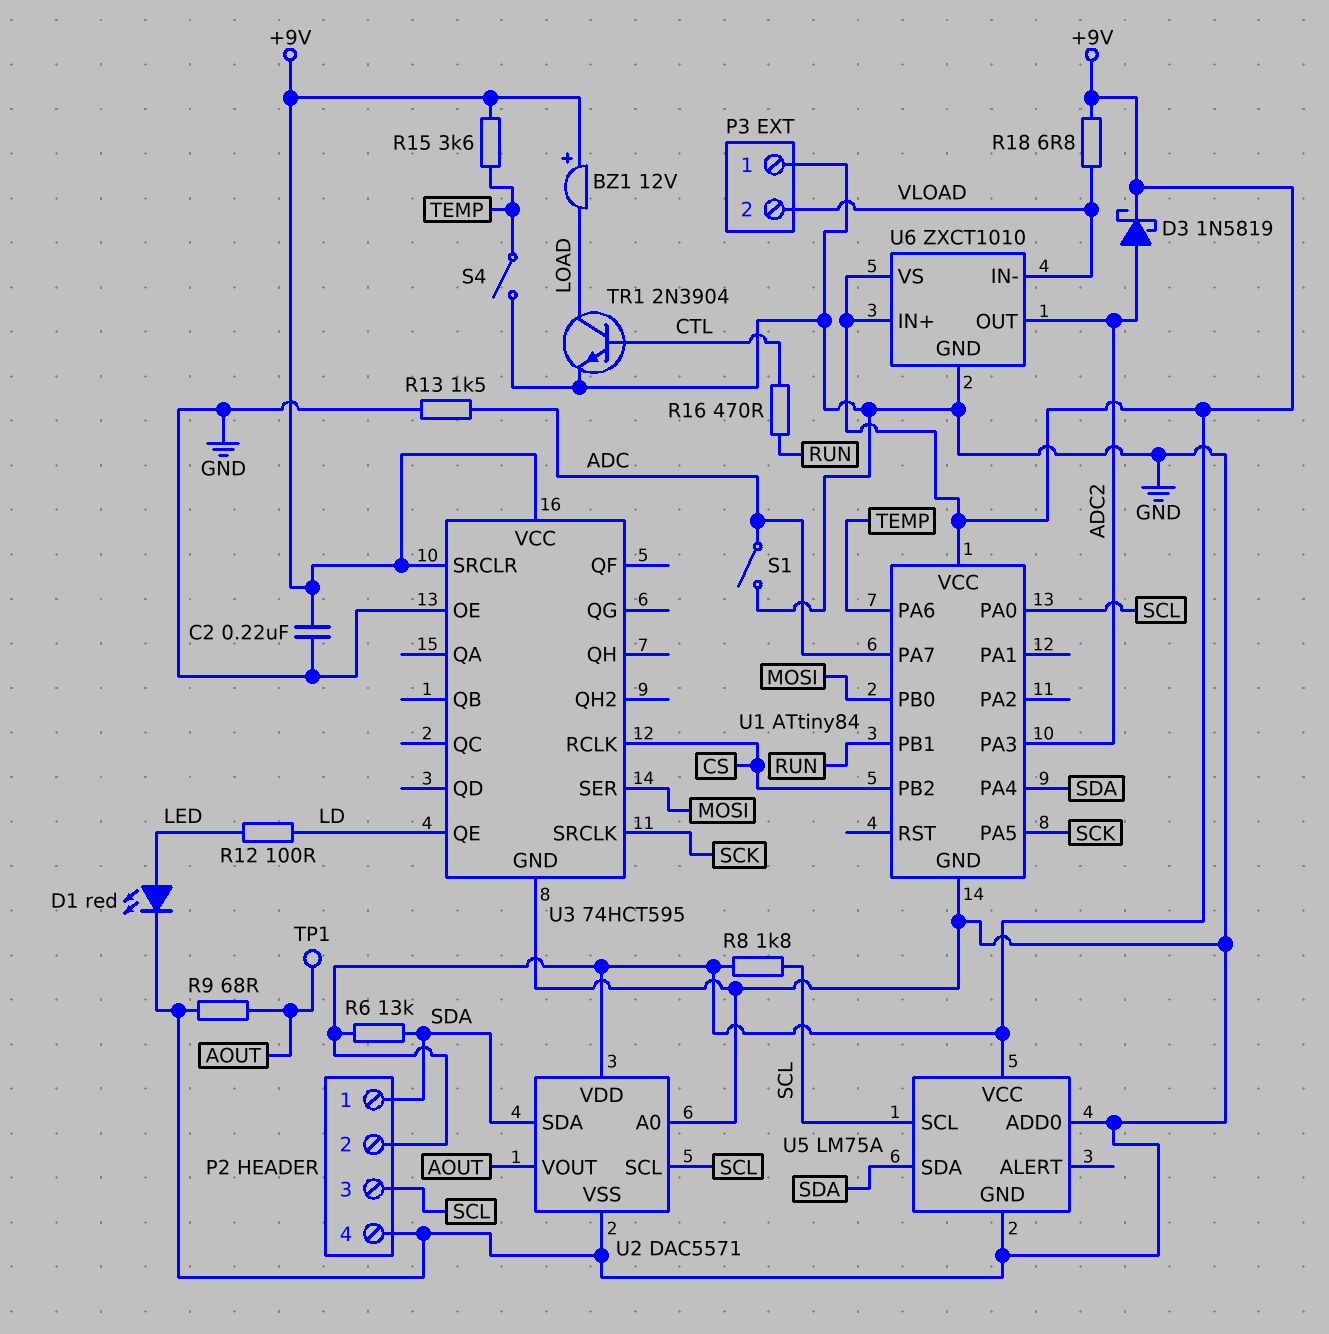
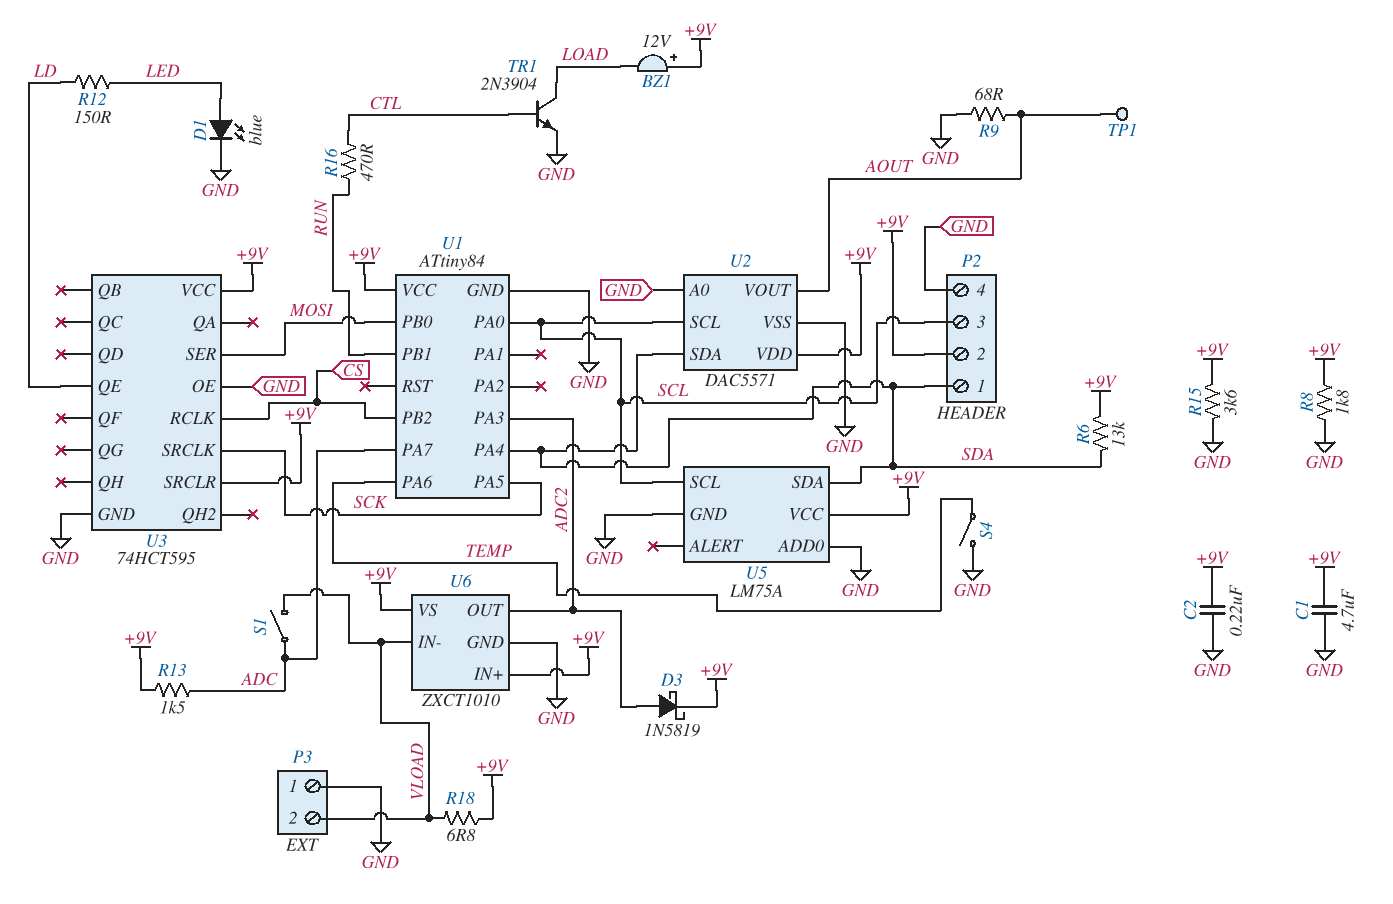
C1: none -> 4.7uF (+9V, GND)
D1: LED red (A LED, K GND) -> LED blue (A LED, K GND)
R8: 1.8k (+9V, SCL) -> 1.8k (+9V, GND)
R12: 100 (LD, LED) -> 150 (LD, LED)
R13: 1.5k (ADC, GND) -> 1.5k (+9V, ADC)
R15: 3.6k (+9V, TEMP) -> 3.6k (+9V, GND)
S1: switch (ADC, GND) -> switch (ADC, VLOAD)

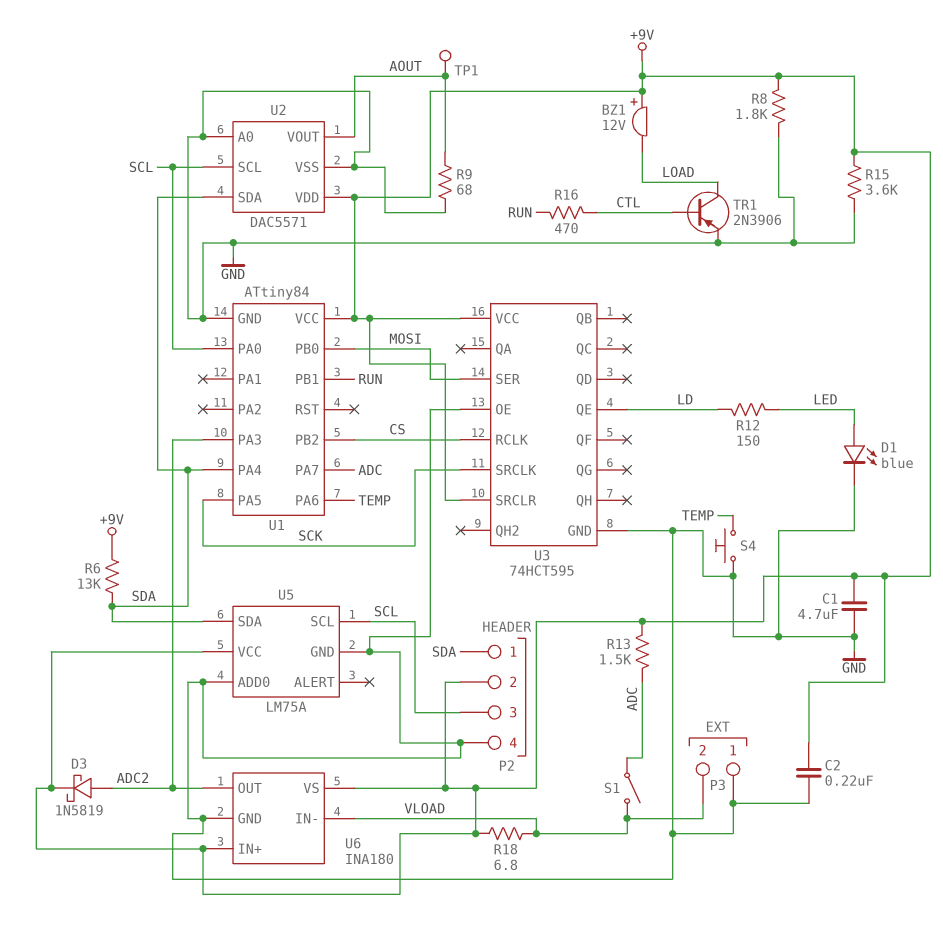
S4: switch (GND, TEMP) -> button (GND, TEMP)
TR1: NPN 2N3904 (B CTL, C LOAD, E GND) -> PNP 2N3906 (B CTL, C LOAD, E GND)
U6: ZXCT1010 -> INA180

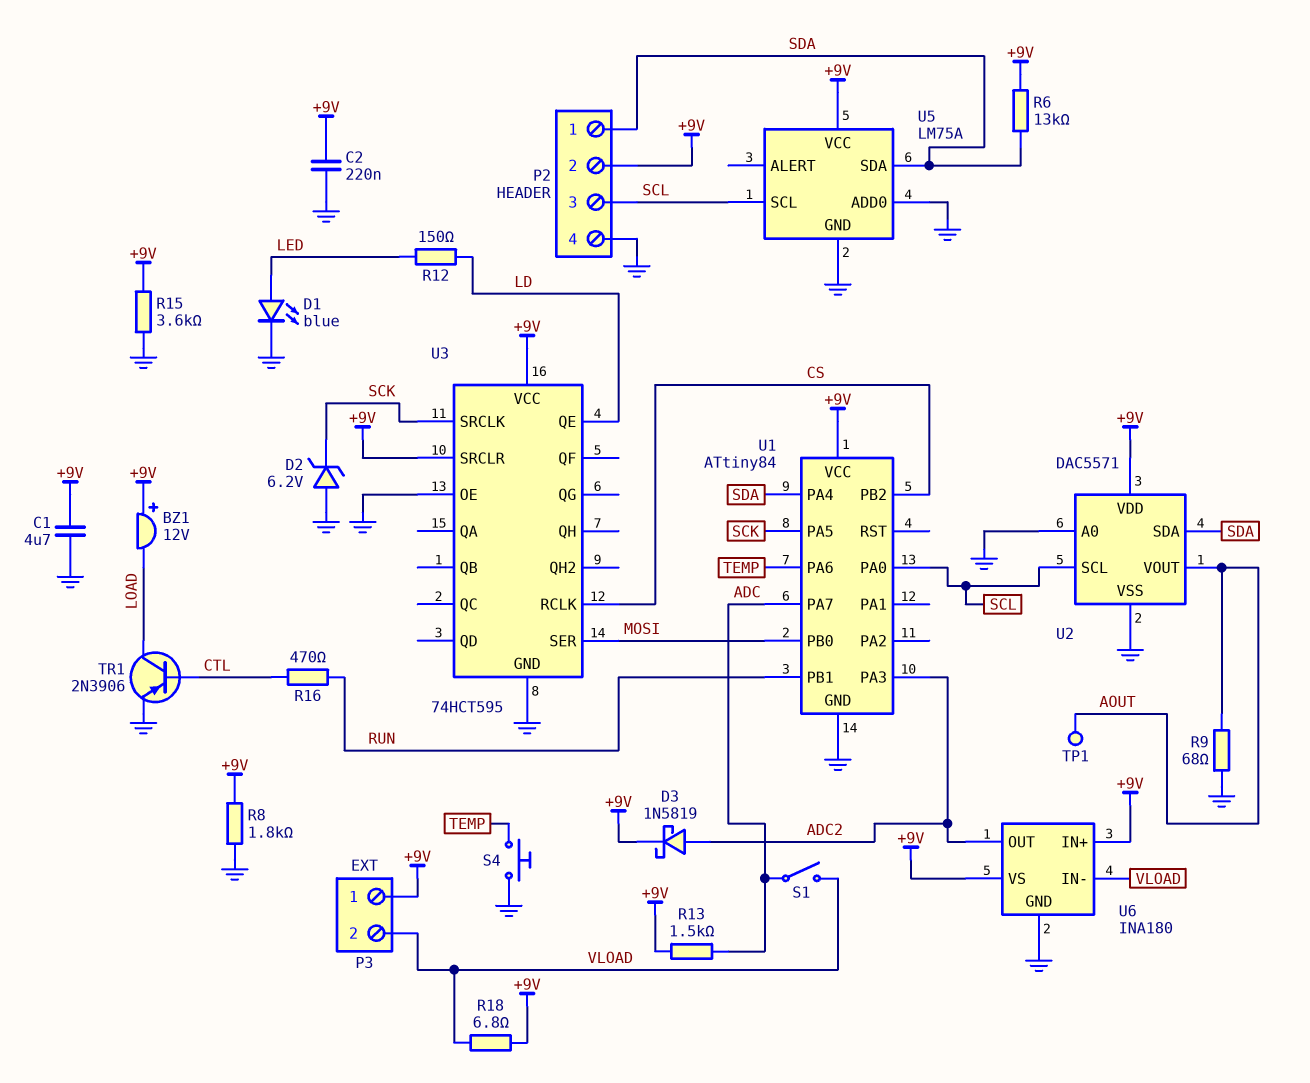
D2: none -> zener 6.2V (A GND, K SCK)
P3 pin 1: GND -> +9V

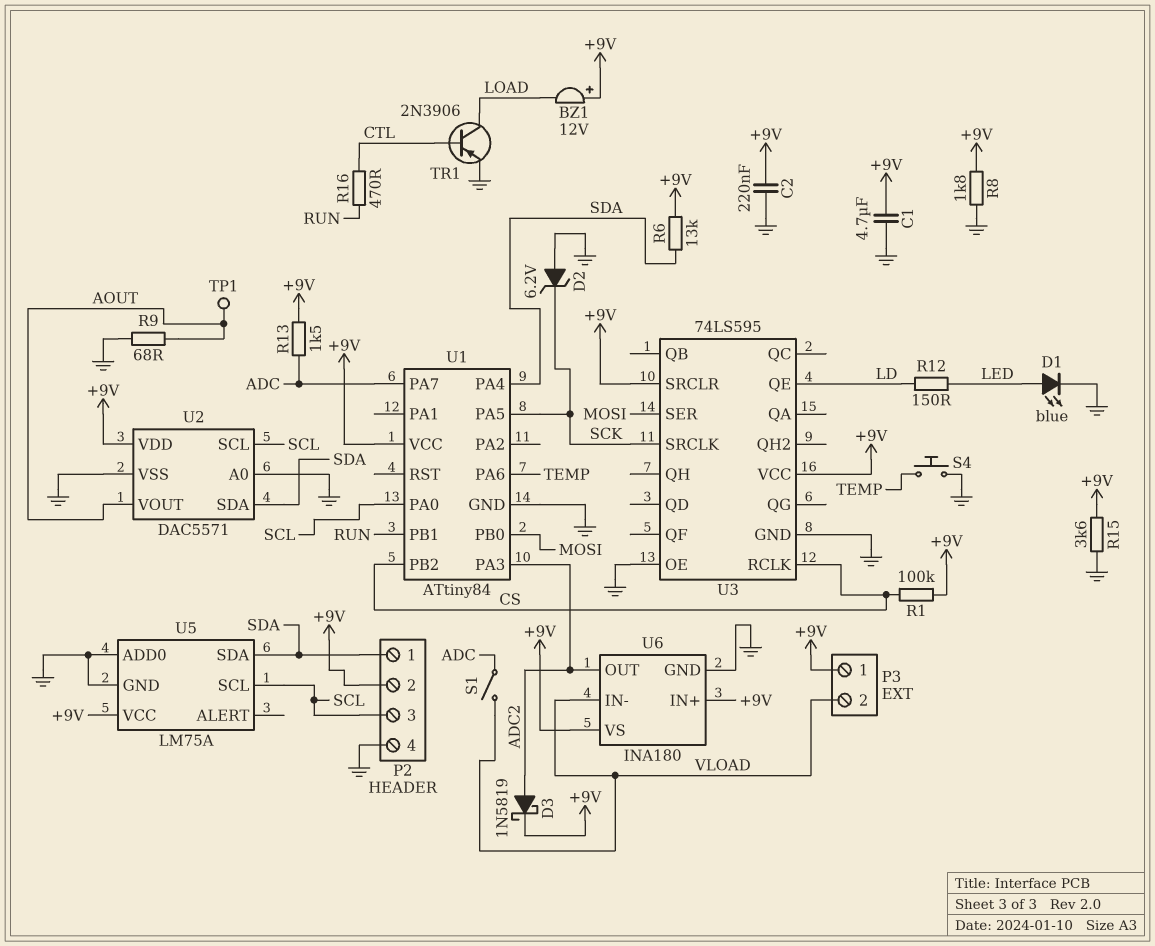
R1: none -> 100k (+9V, CS)
R18: 6.8 (+9V, VLOAD) -> none
U3: 74HCT595 -> 74LS595

